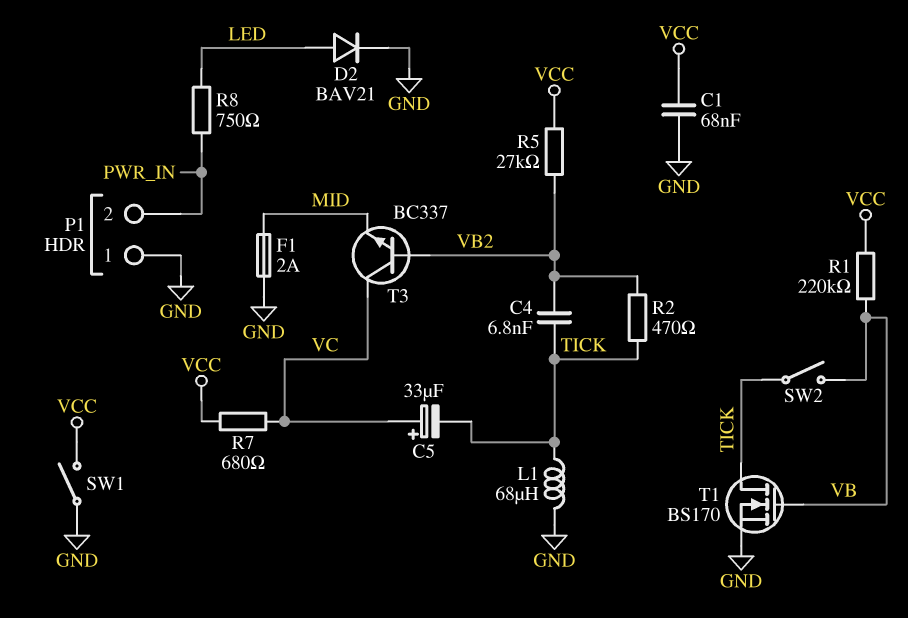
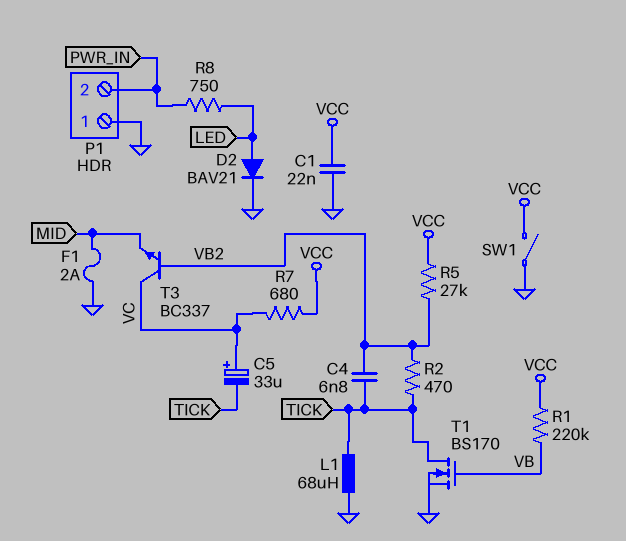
C1: 68nF (GND, VCC) -> 22nF (GND, VCC)
SW2: switch (TICK, VB) -> none

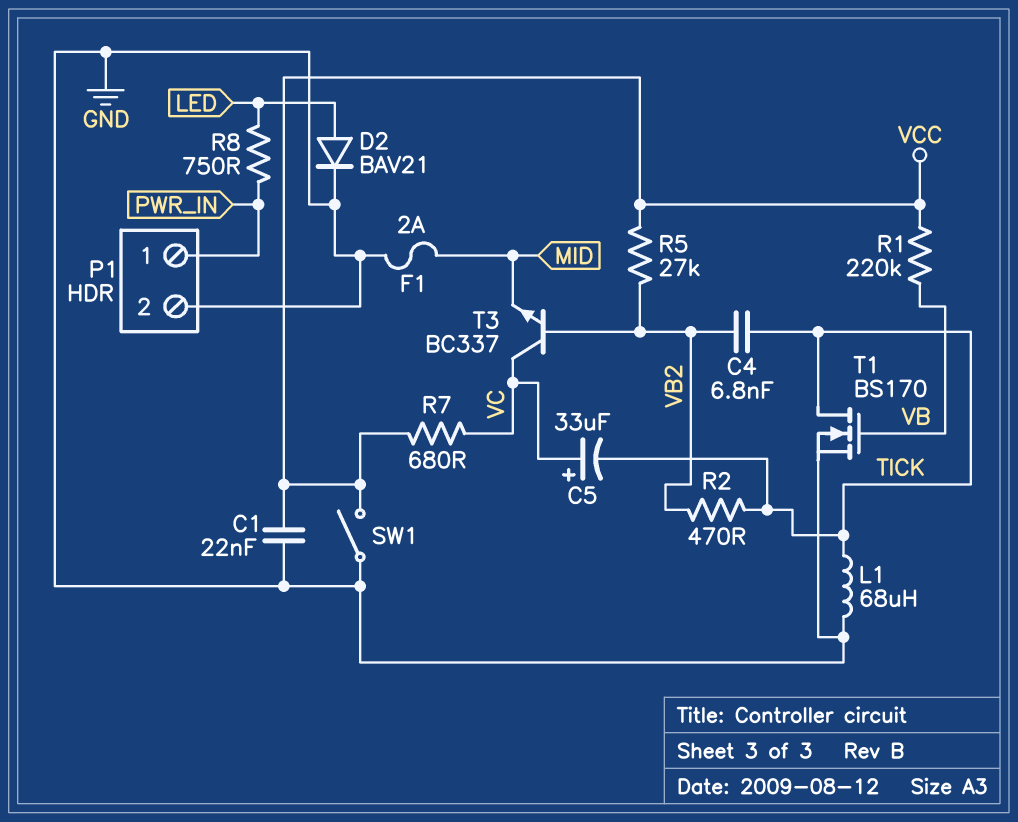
P1 pin 1: GND -> PWR_IN
P1 pin 2: PWR_IN -> GND

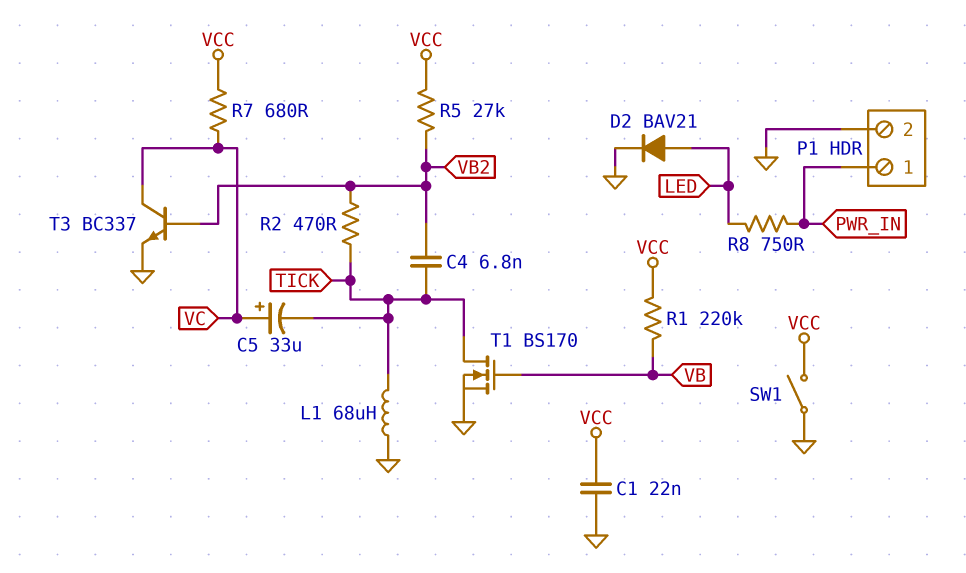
F1: 2A (GND, MID) -> none
T3: NPN BC337 (B VB2, C VC, E MID) -> NPN BC337 (B VB2, C VC, E GND)

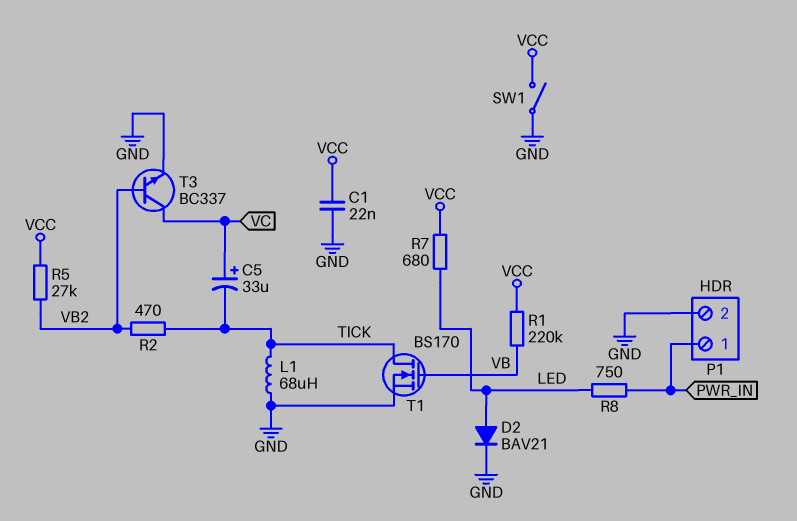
C4: 6.8nF (TICK, VB2) -> none
R7: 680 (VC, VCC) -> 680 (LED, VCC)

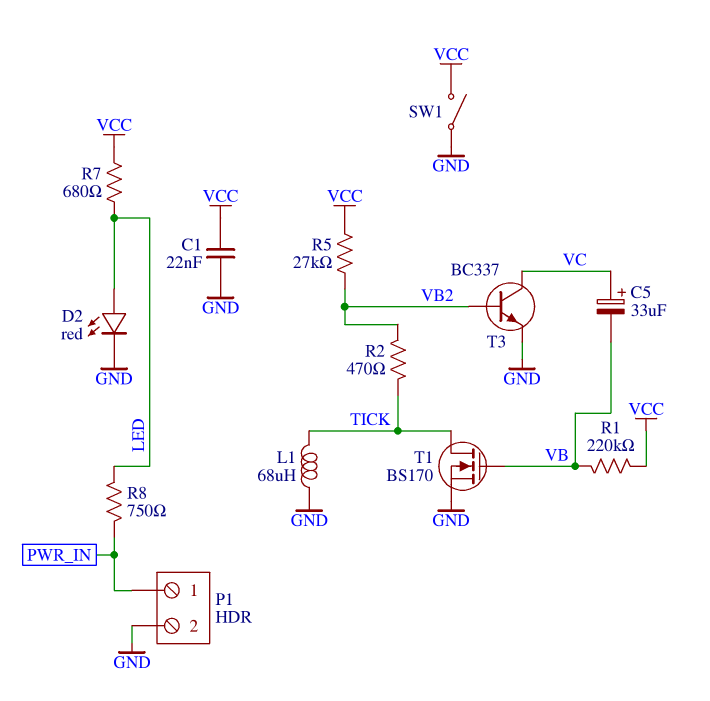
C5: 33uF (plus VC, minus TICK) -> 33uF (plus VC, minus VB)
D2: diode BAV21 (A LED, K GND) -> LED red (A LED, K GND)

